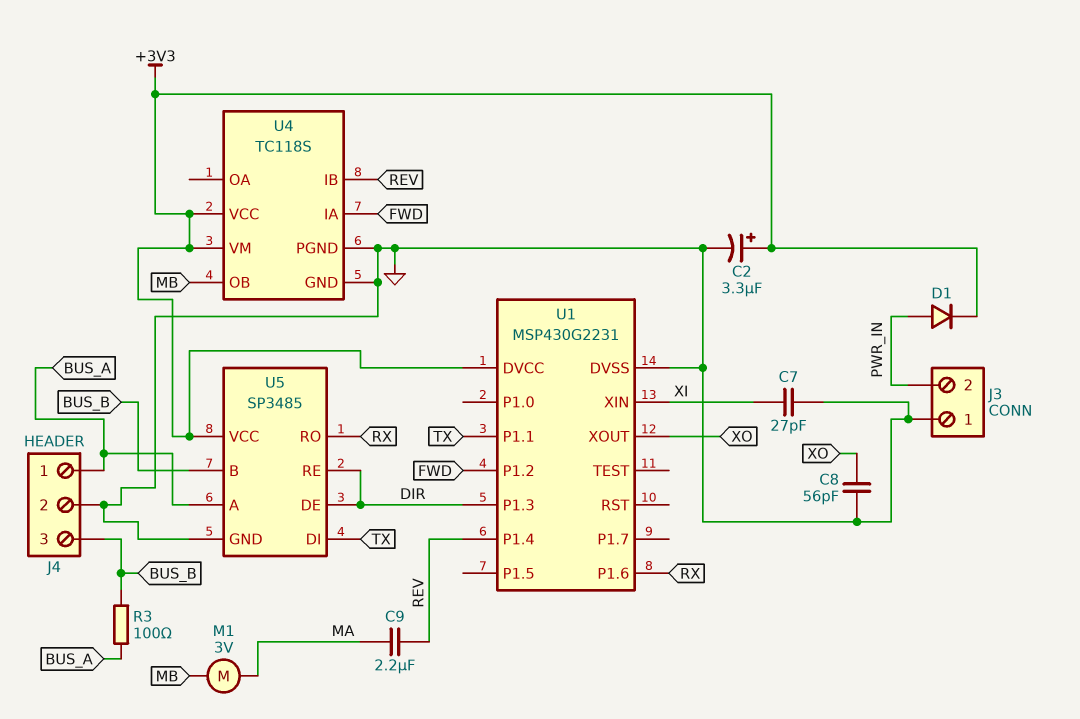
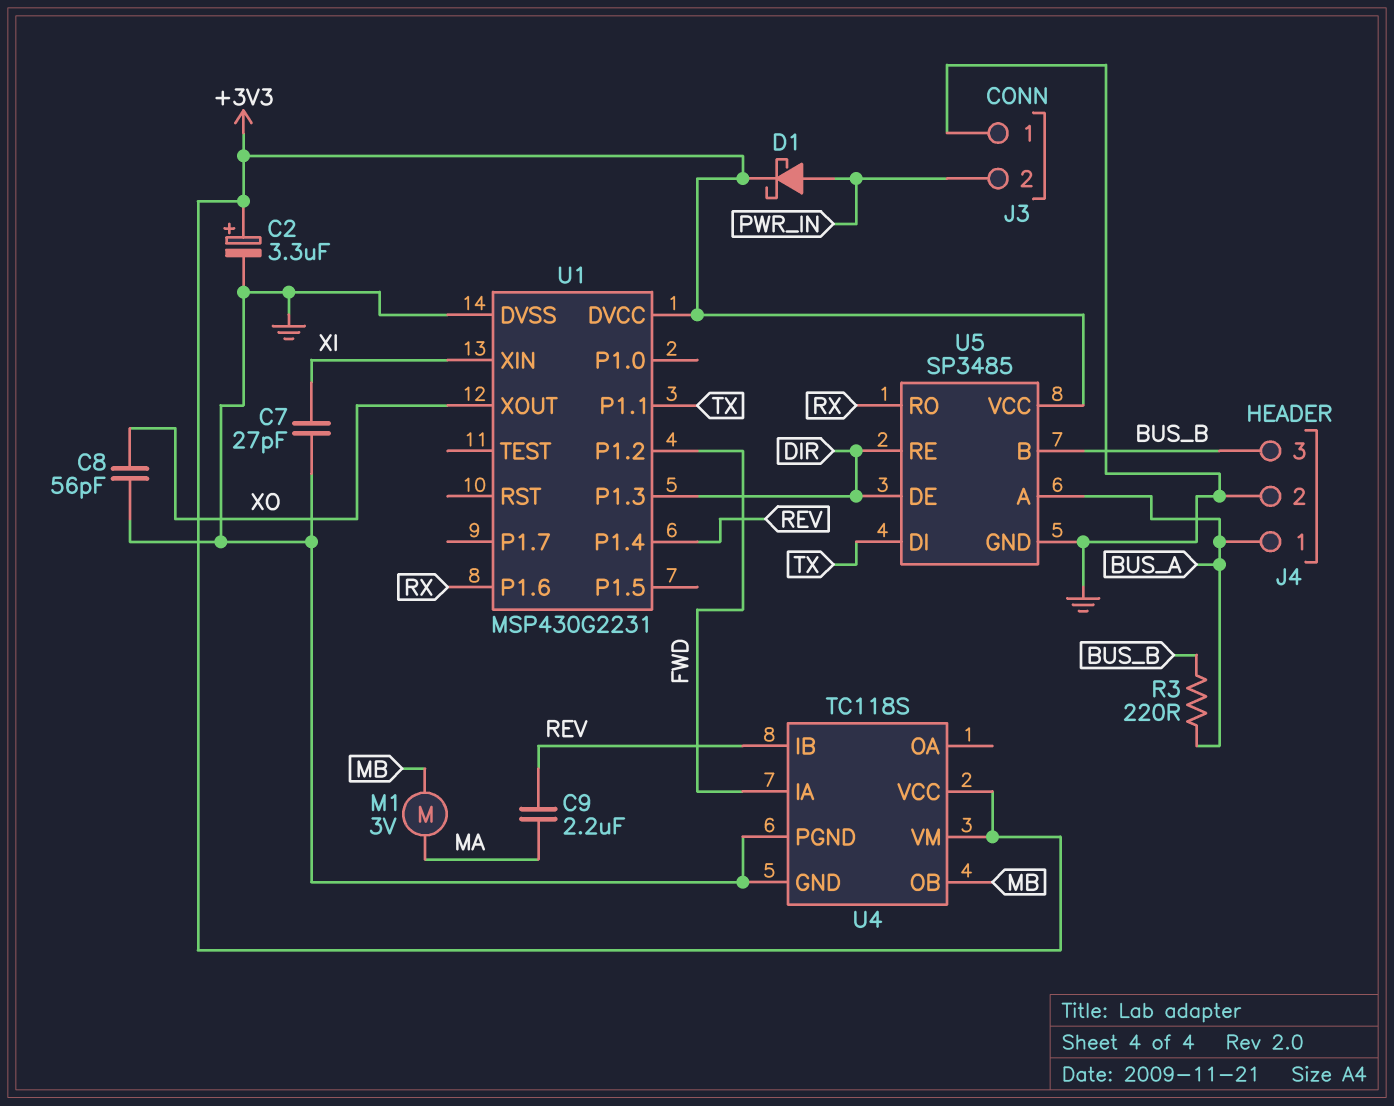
D1: diode (A PWR_IN, K +3V3) -> schottky (A PWR_IN, K +3V3)
R3: 100 (BUS_A, BUS_B) -> 220 (BUS_A, BUS_B)

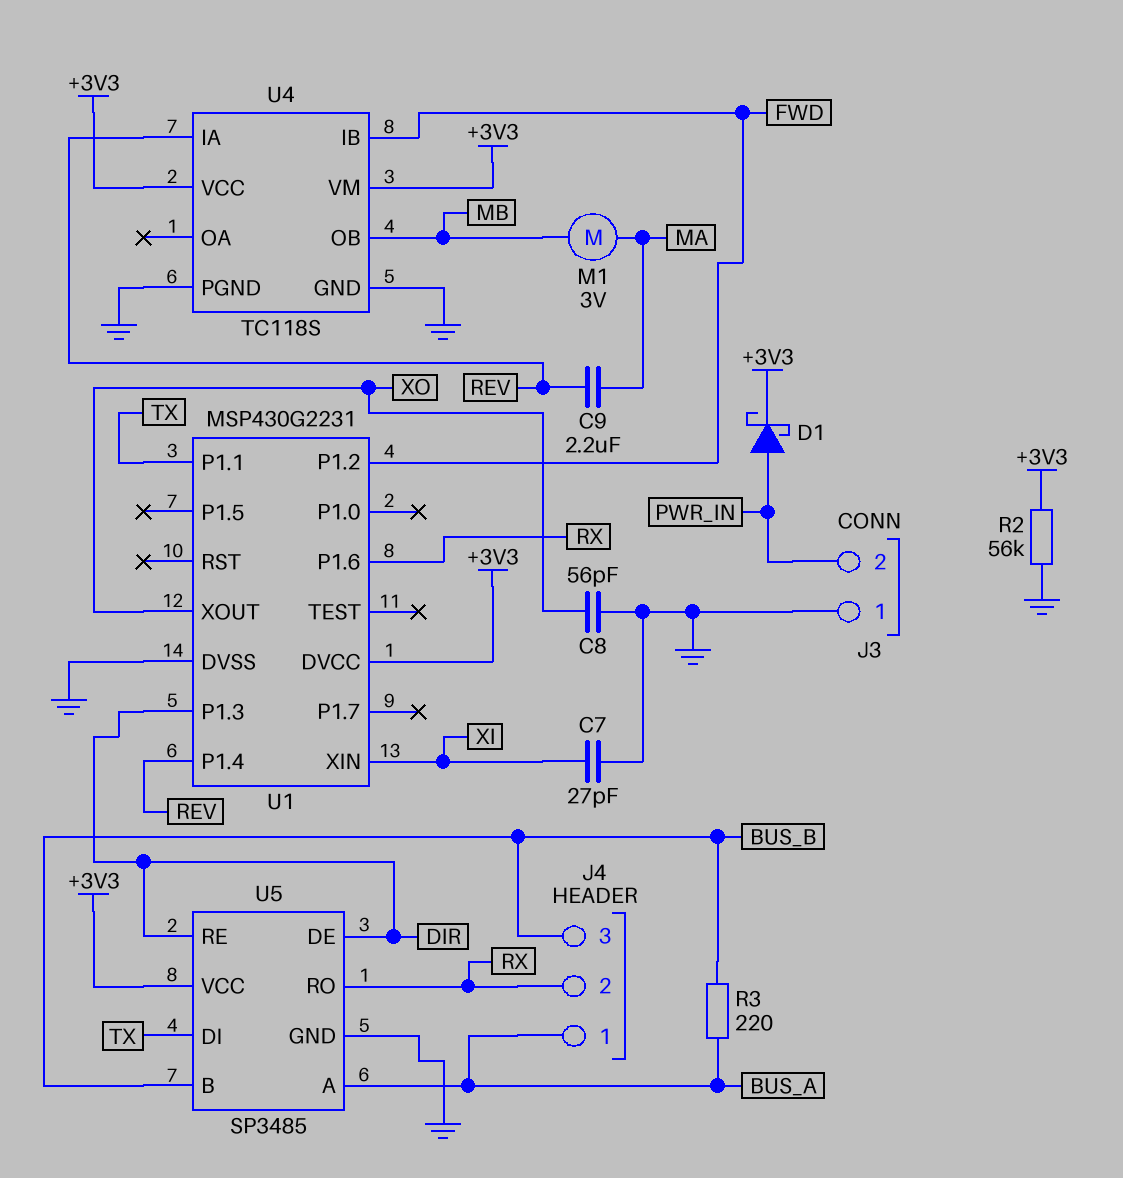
C2: 3.3uF (plus +3V3, minus GND) -> none
J4 pin 2: GND -> RX
R2: none -> 56k (+3V3, GND)
U4 pin IA: FWD -> REV
U4 pin IB: REV -> FWD

